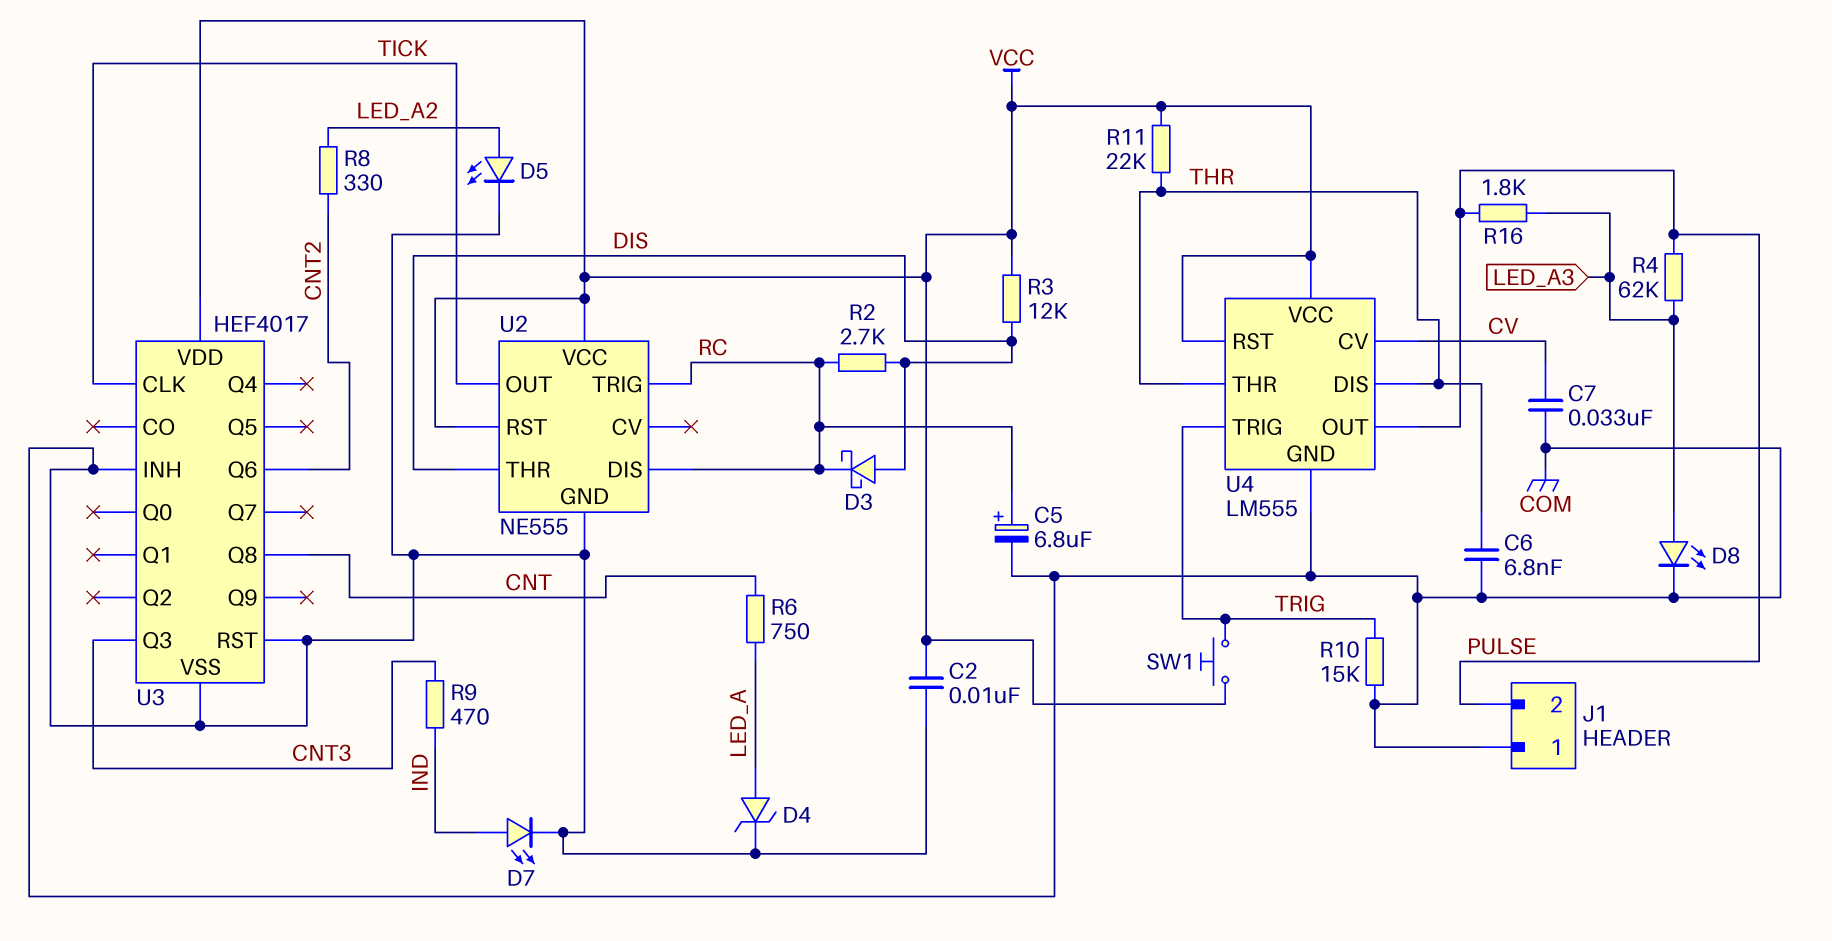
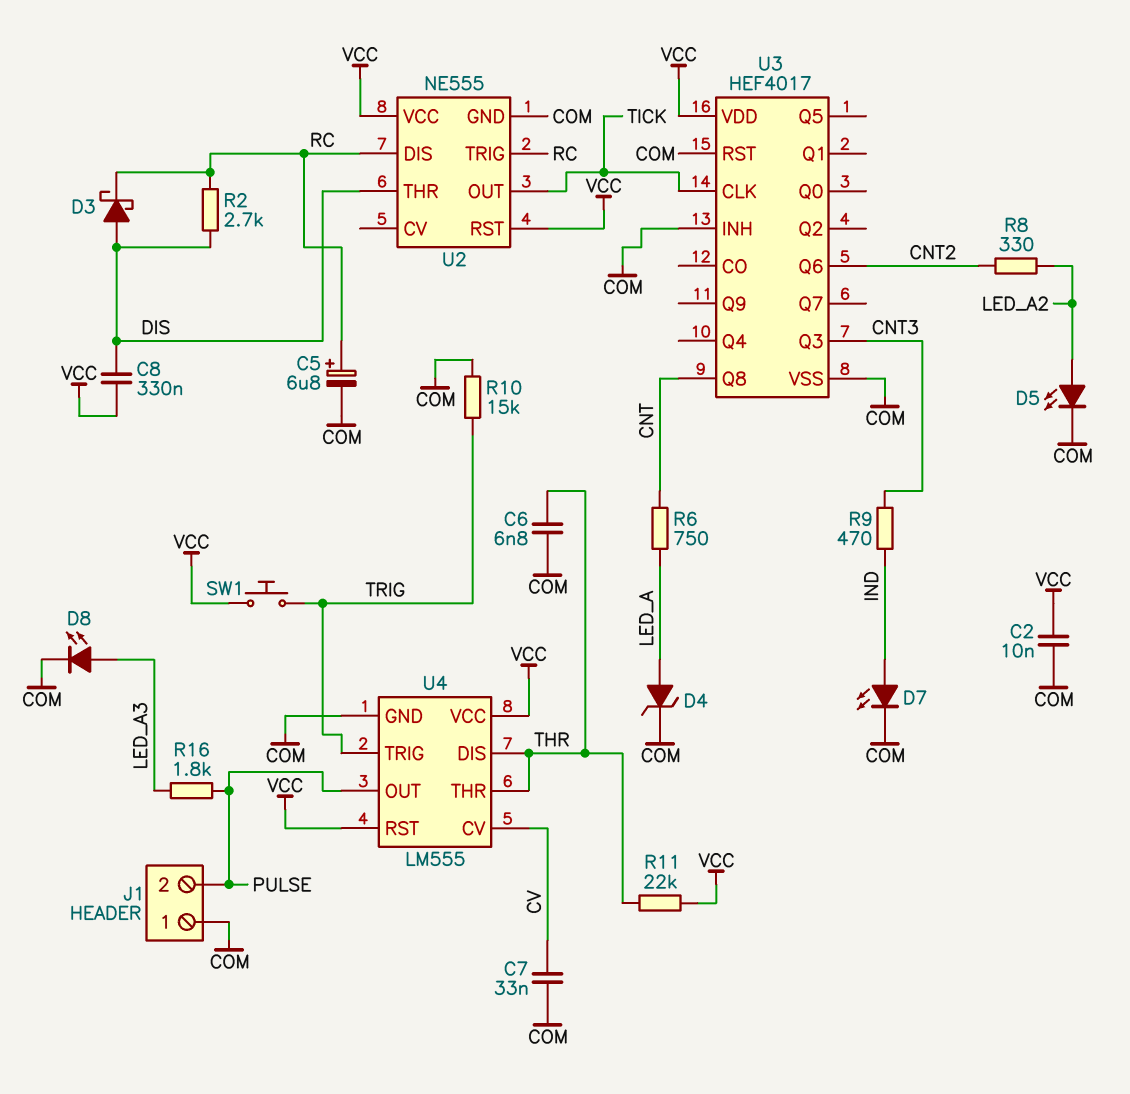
C8: none -> 330nF (DIS, VCC)
R3: 12k (DIS, VCC) -> none
R4: 62k (LED_A3, PULSE) -> none

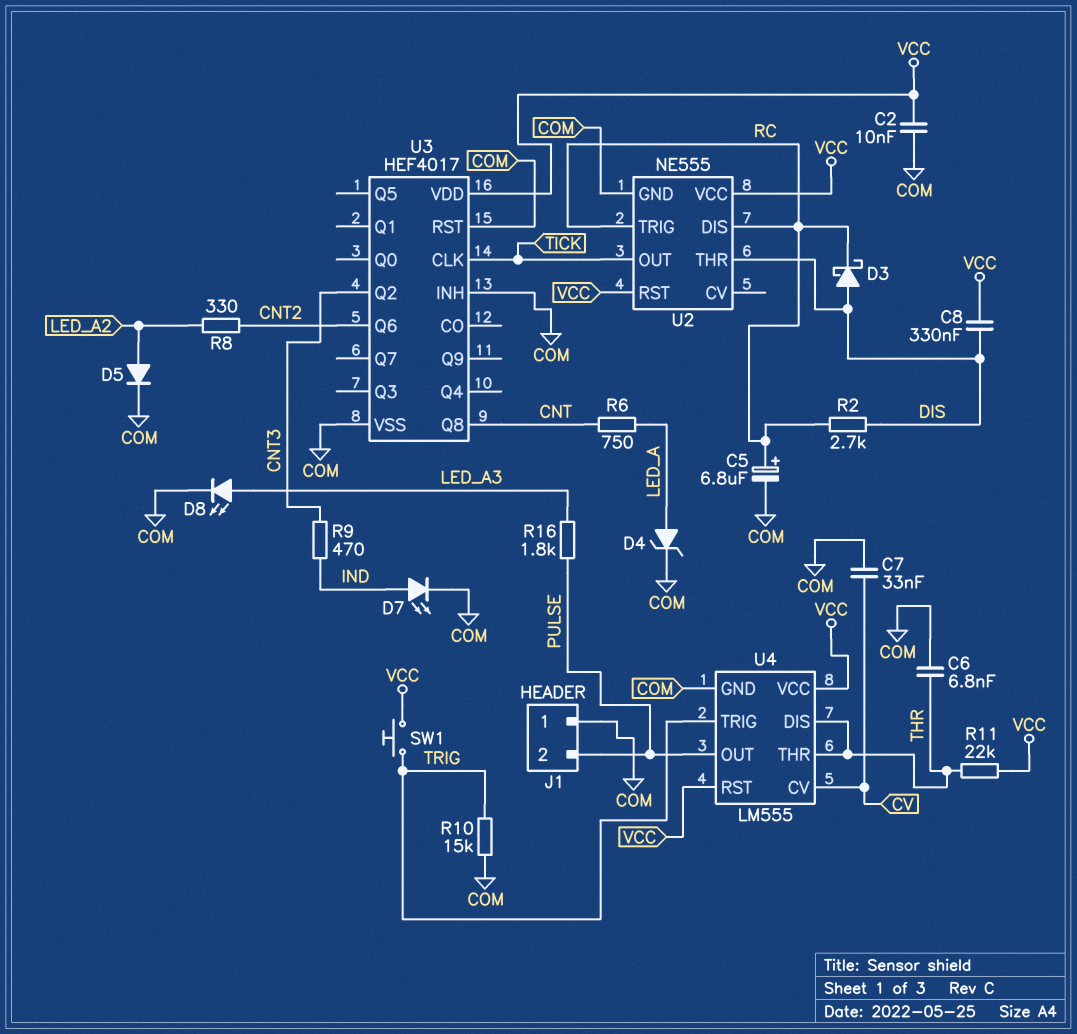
D5: LED (A LED_A2, K COM) -> diode (A LED_A2, K COM)
U3 pin Q2: none -> CNT3
U3 pin Q3: CNT3 -> none

